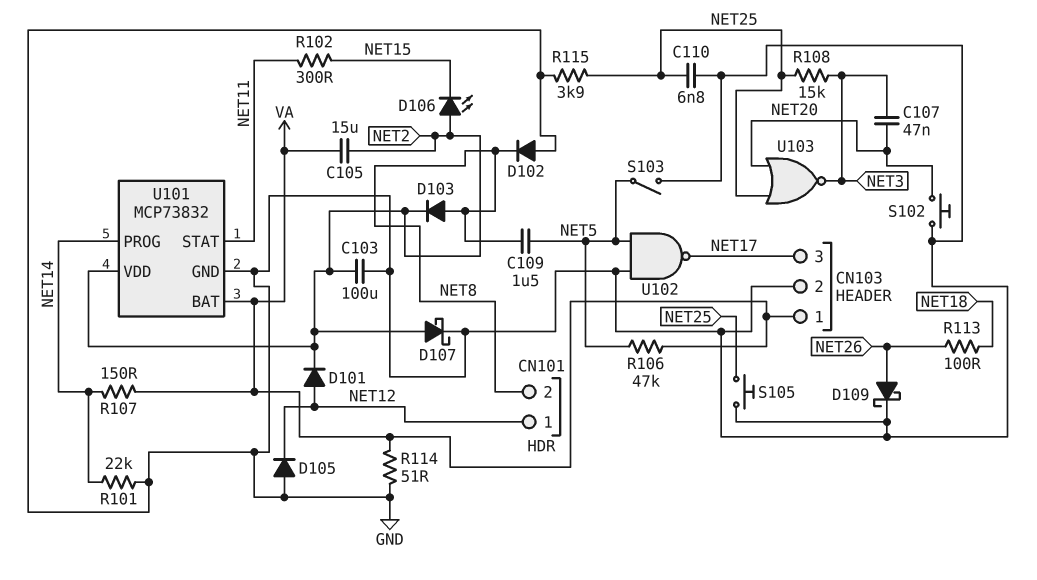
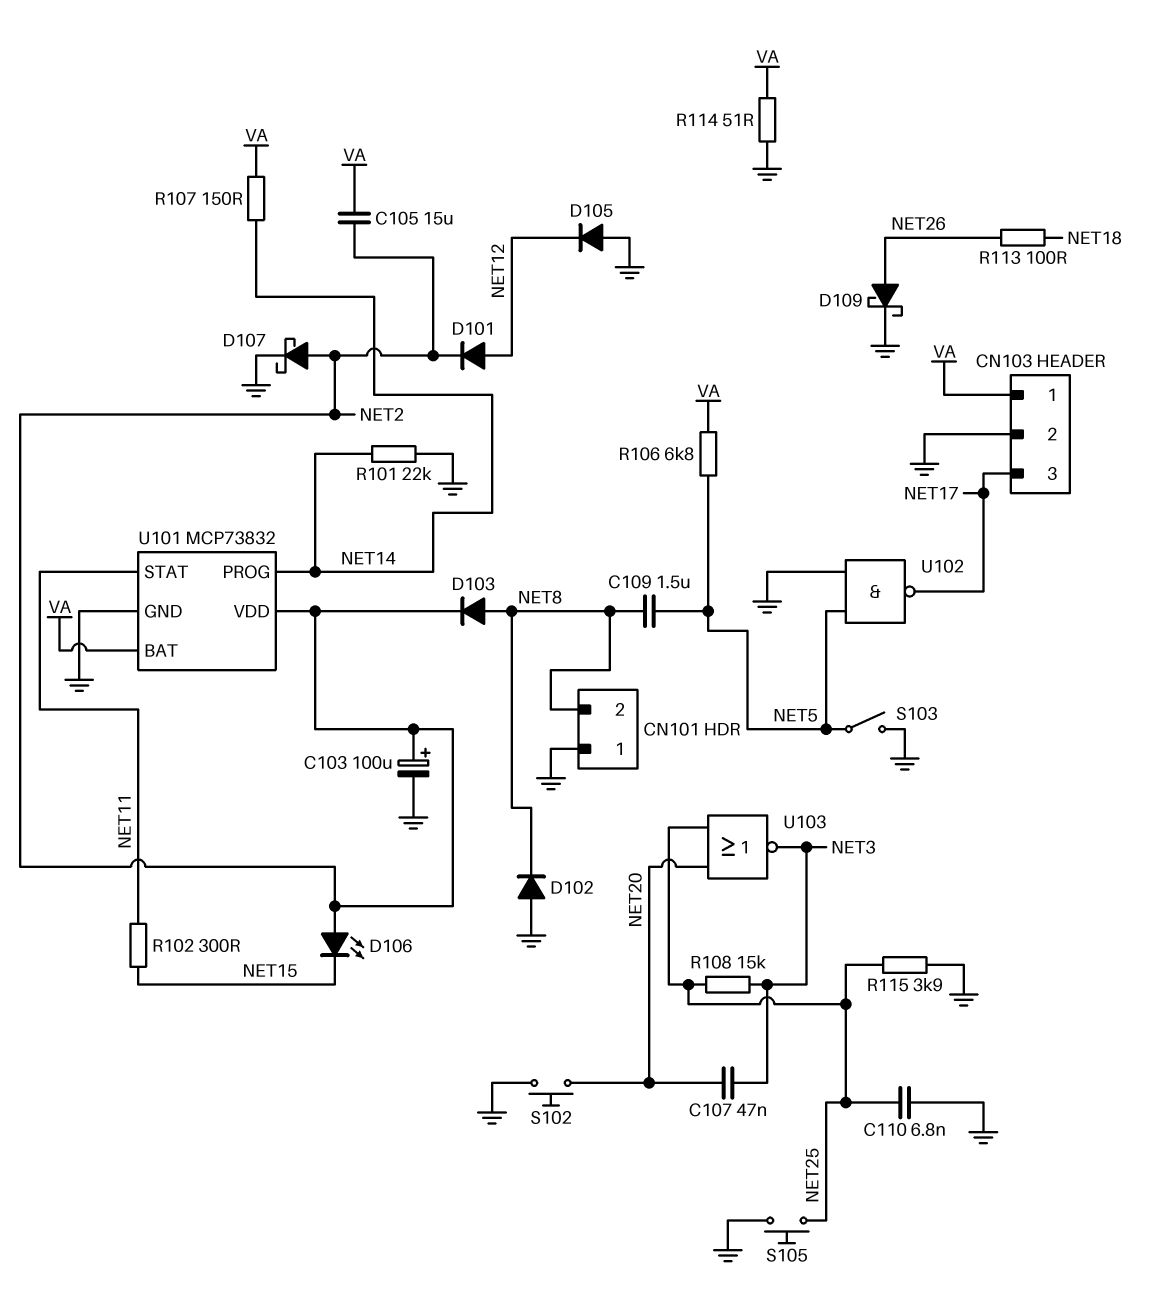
C103: 100uF (GND, NET2) -> 100uF (plus NET2, minus GND)
CN101 pin 1: NET12 -> GND
R106: 47k (NET5, VA) -> 6.8k (NET5, VA)

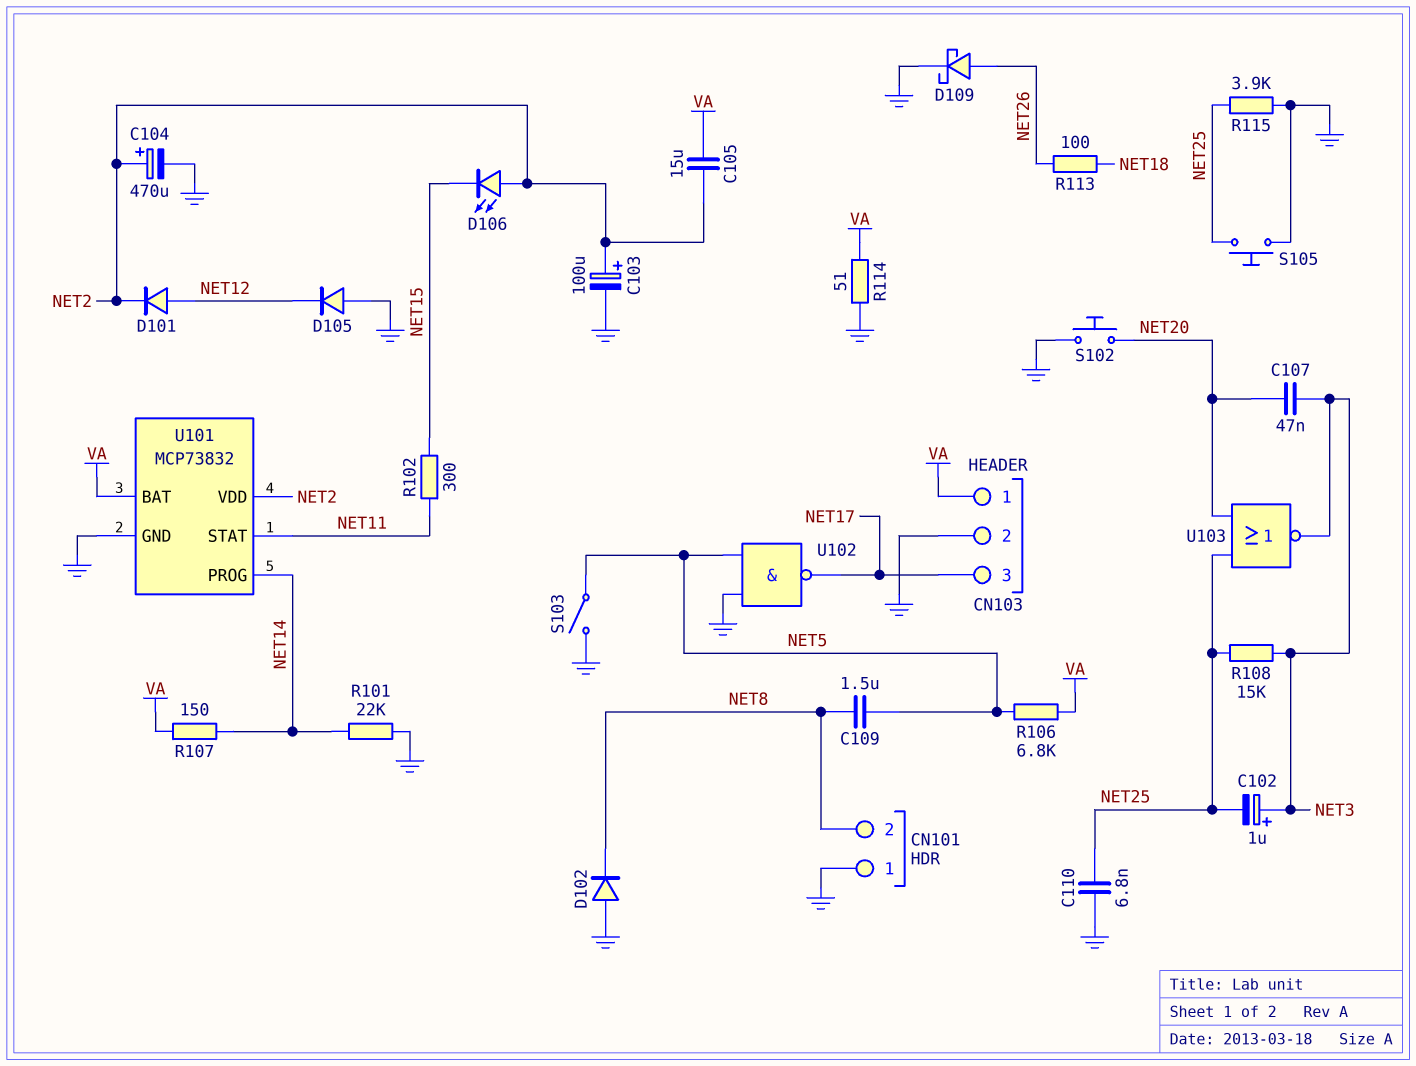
C102: none -> 1uF (plus NET3, minus NET25)
C104: none -> 470uF (plus NET2, minus GND)
D103: diode (A NET8, K NET2) -> none
D107: schottky (A NET2, K GND) -> none

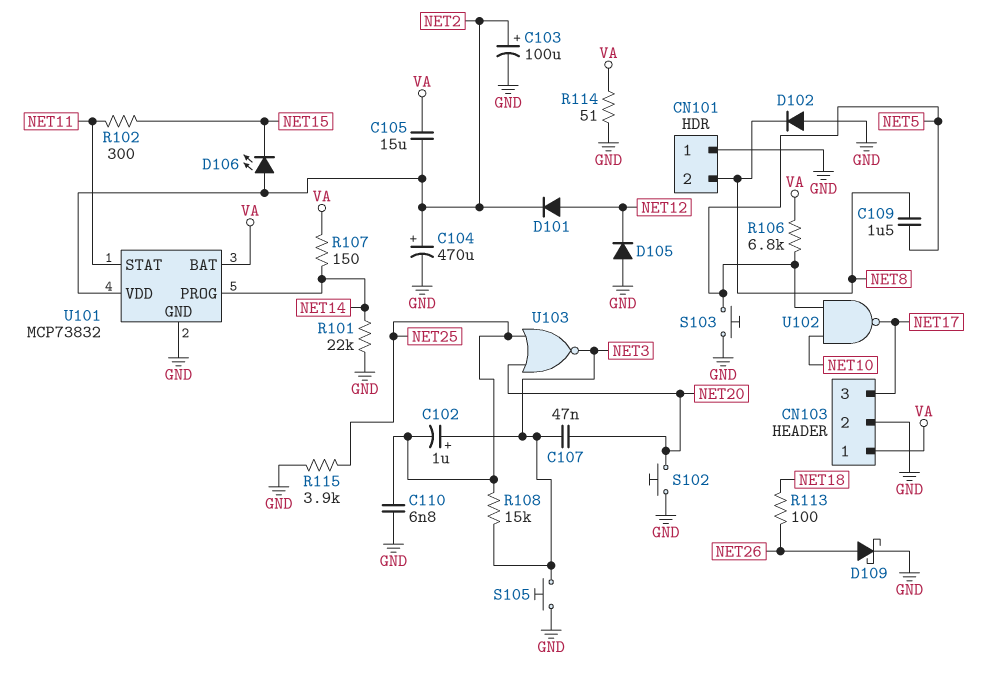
S103: switch (GND, NET5) -> button (GND, NET5)
S105: button (GND, NET25) -> button (GND, NET3)
U102: NAND (in GND, in NET5, out NET17) -> NAND (in NET5, in NET10, out NET17)

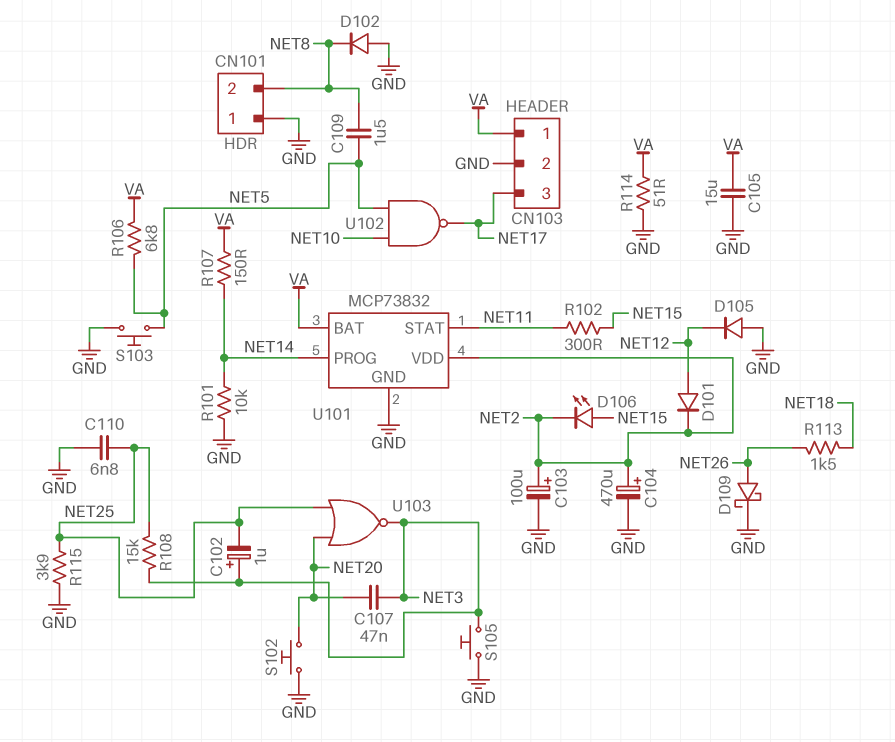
C105: 15uF (NET2, VA) -> 15uF (GND, VA)
D106: LED (A NET2, K NET15) -> LED (A NET15, K NET2)
R101: 22k (GND, NET14) -> 10k (GND, NET14)
R113: 100 (NET18, NET26) -> 1.5k (NET18, NET26)

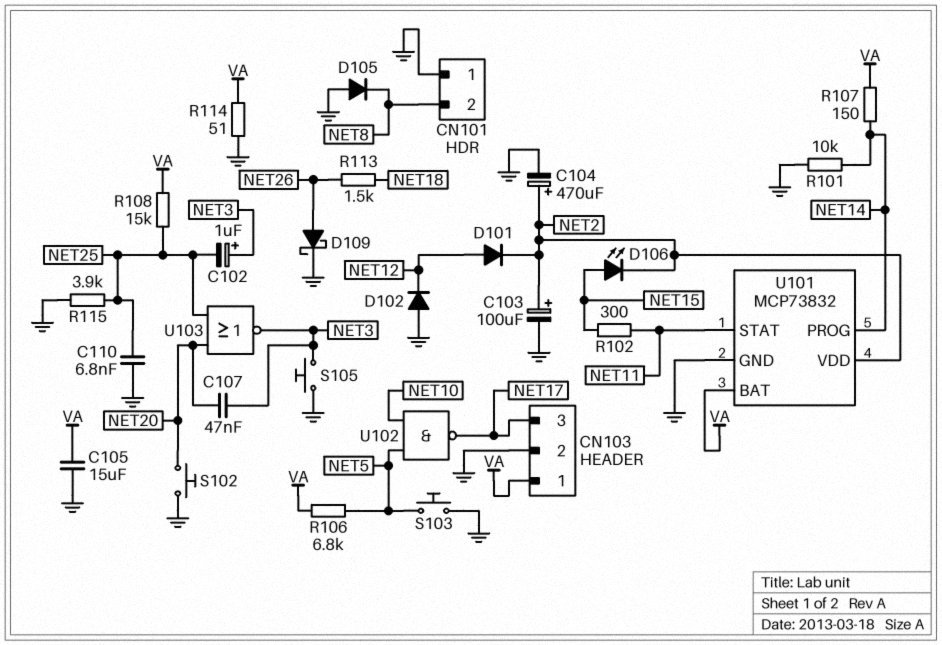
C109: 1.5uF (NET5, NET8) -> none
D102: diode (A GND, K NET8) -> diode (A GND, K NET12)
D105: diode (A GND, K NET12) -> diode (A GND, K NET8)
R108: 15k (NET3, NET25) -> 15k (NET25, VA)

